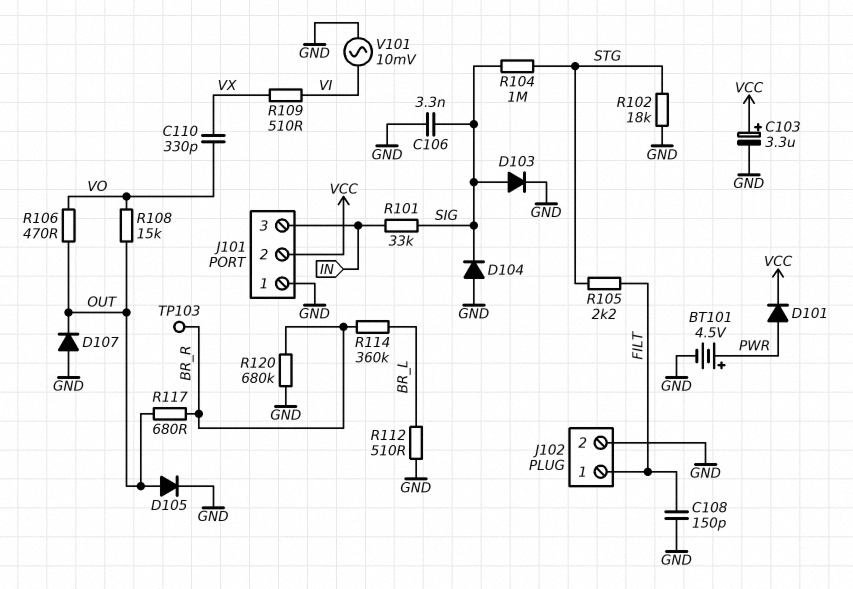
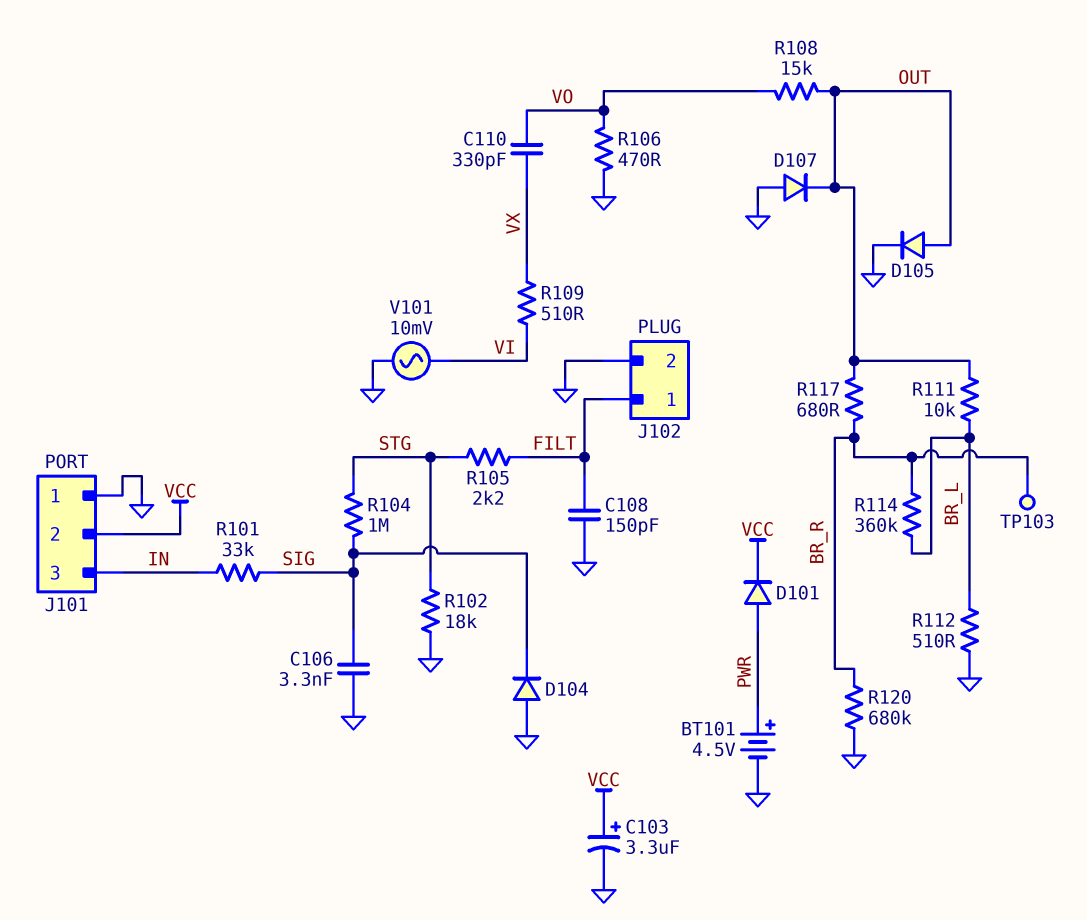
D103: diode (A SIG, K GND) -> none
R106: 470 (OUT, VO) -> 470 (GND, VO)
R111: none -> 10k (BR_L, OUT)

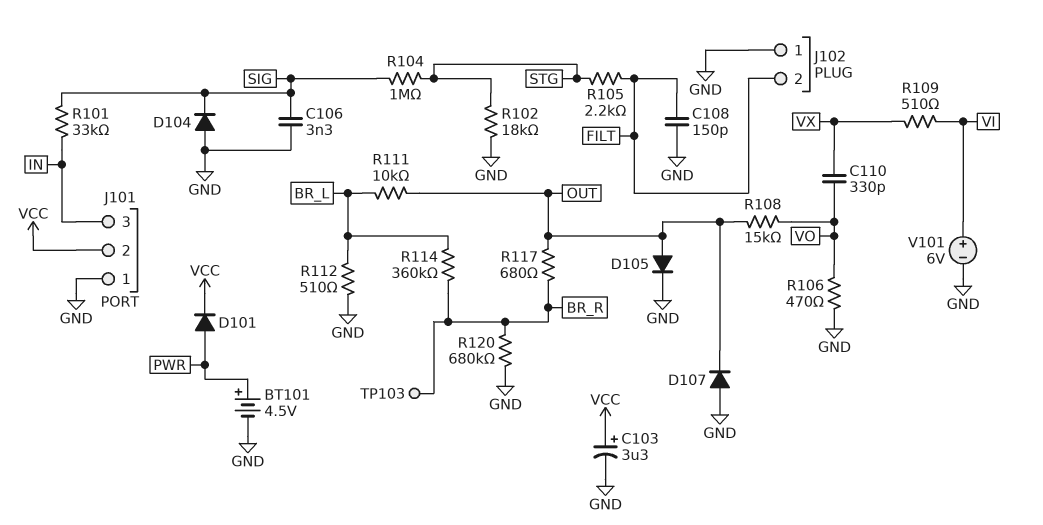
J102 pin 1: FILT -> GND
J102 pin 2: GND -> FILT
V101: AC 10mV (GND, VI) -> 6V (plus VI, minus GND)

